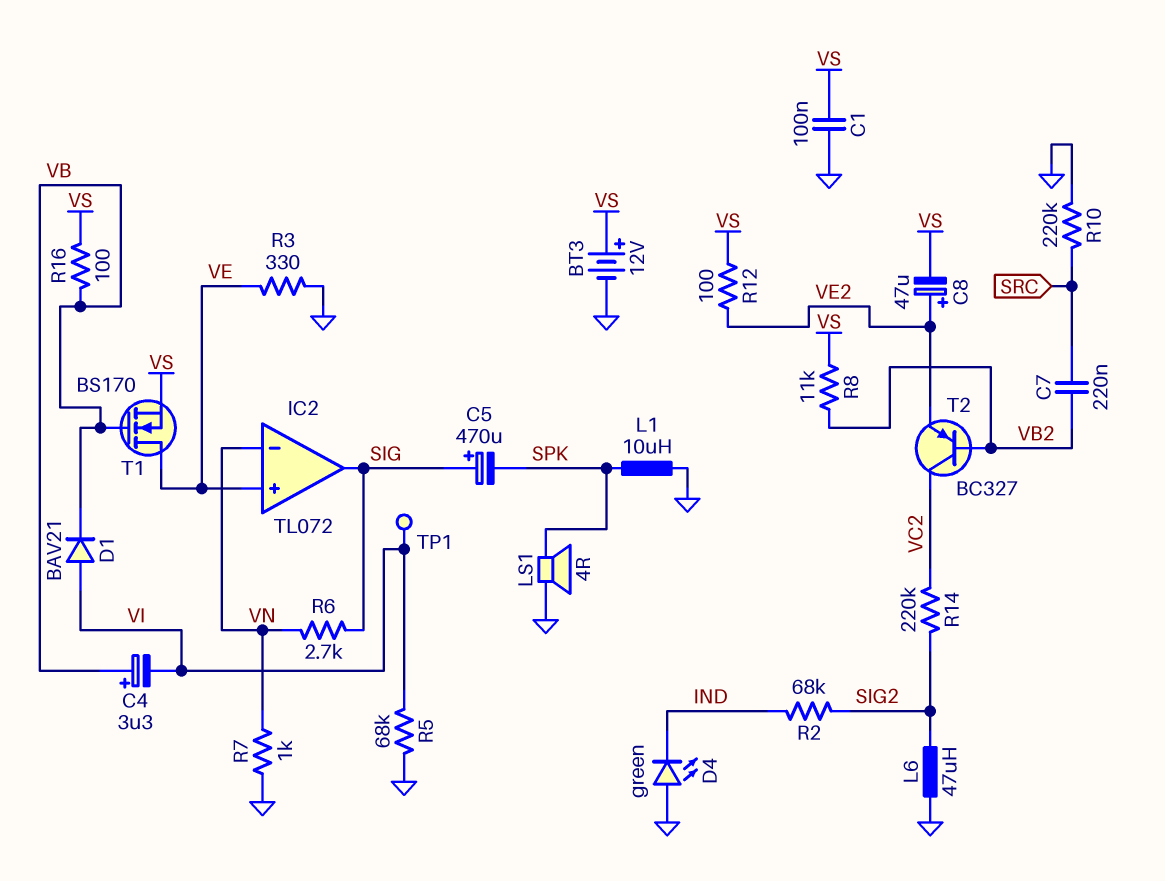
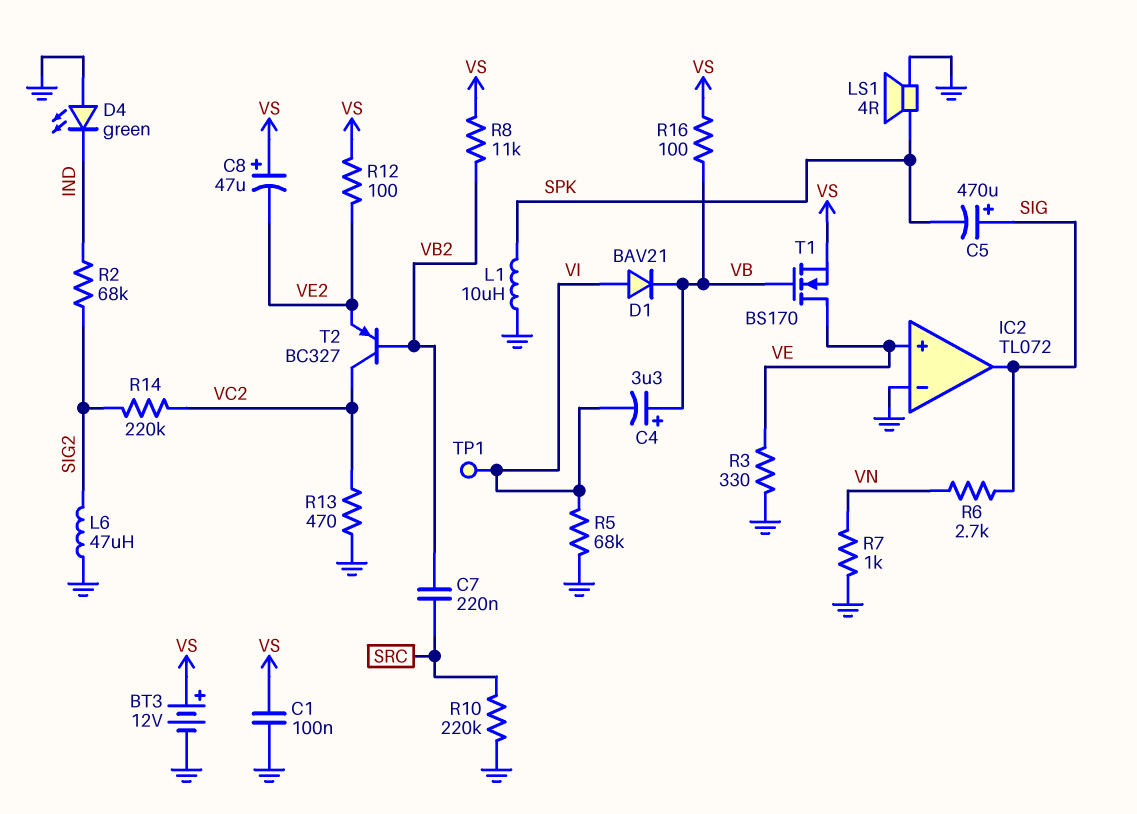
C8: 47uF (plus VE2, minus VS) -> 47uF (plus VS, minus VE2)
IC2 pin in-: VN -> GND
R13: none -> 470 (GND, VC2)

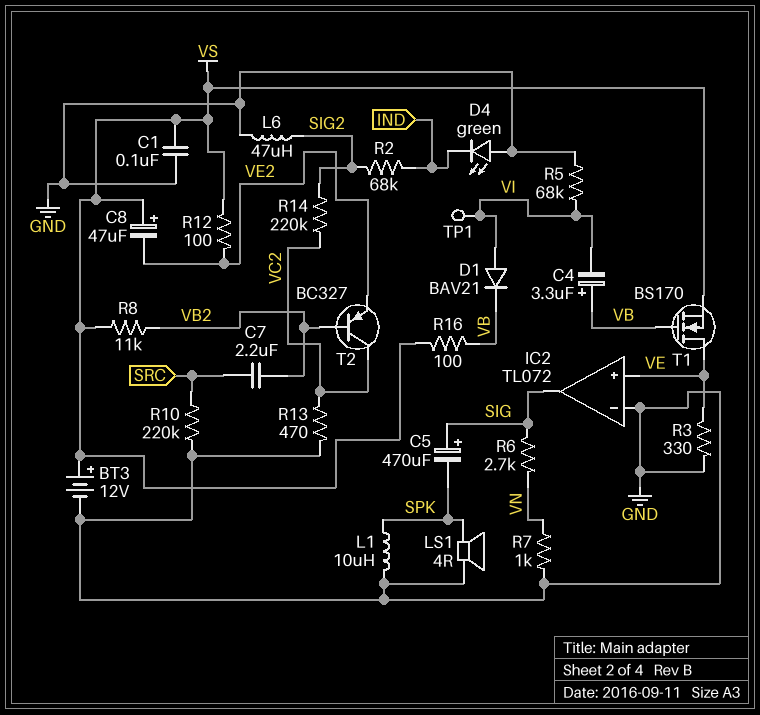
C7: 220nF (SRC, VB2) -> 2.2uF (SRC, VB2)

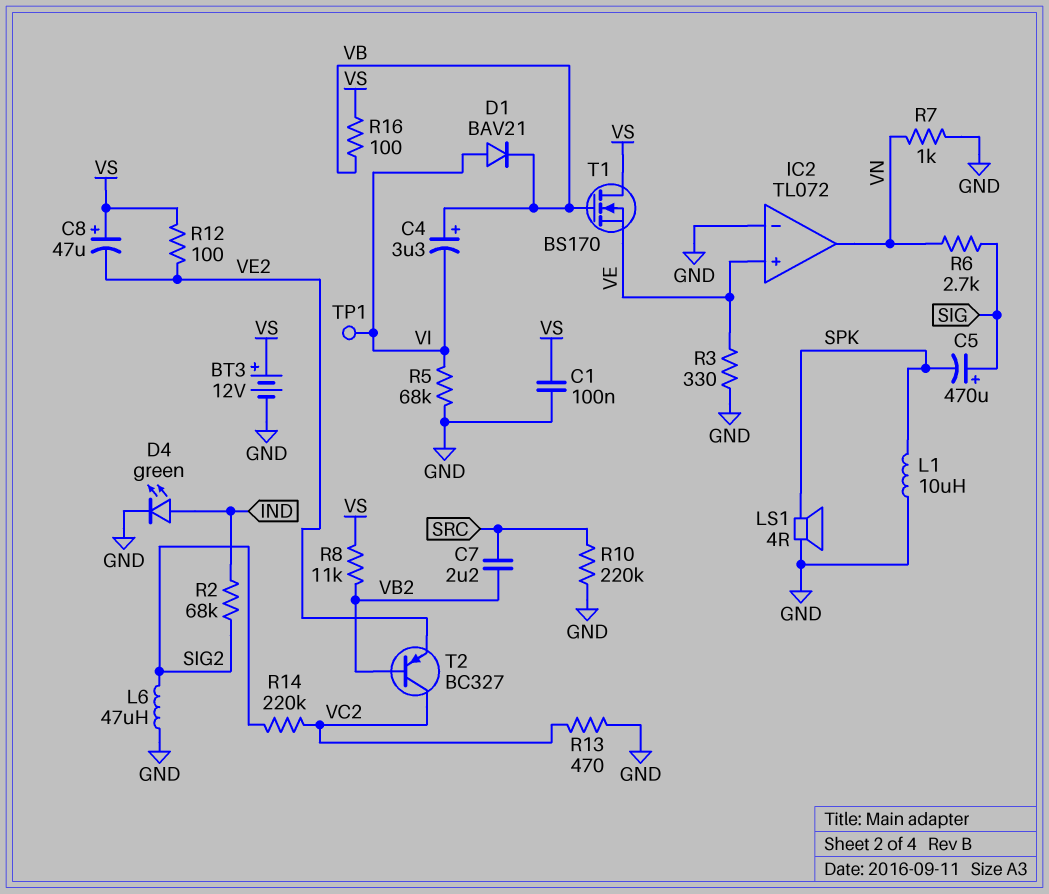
D4: LED green (A GND, K IND) -> LED green (A IND, K GND)
IC2 pin out: SIG -> VN
T1: NMOS BS170 (G VB, D VE, S VS) -> NMOS BS170 (G VB, D VS, S VE)

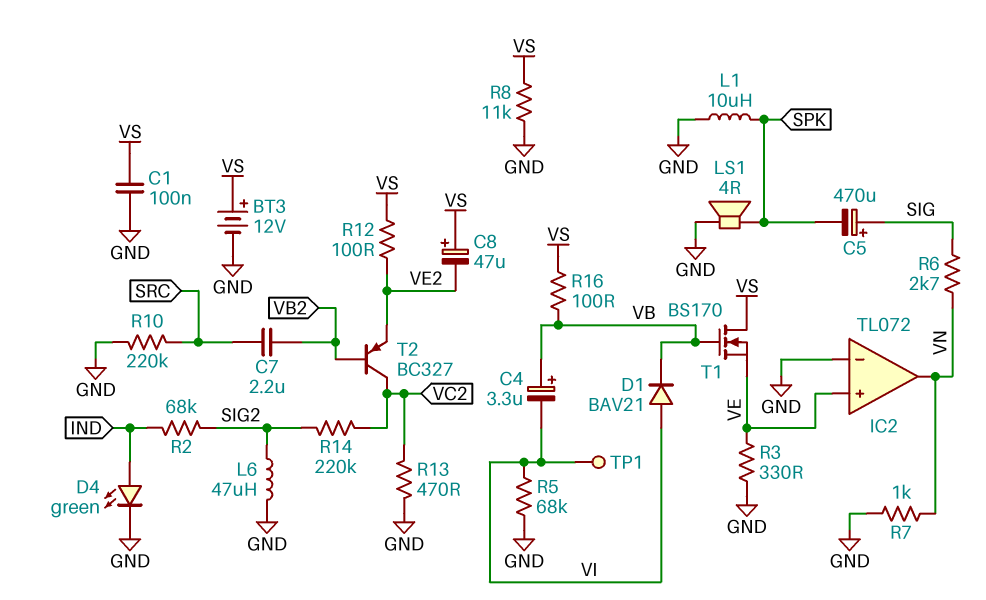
R8: 11k (VB2, VS) -> 11k (GND, VS)

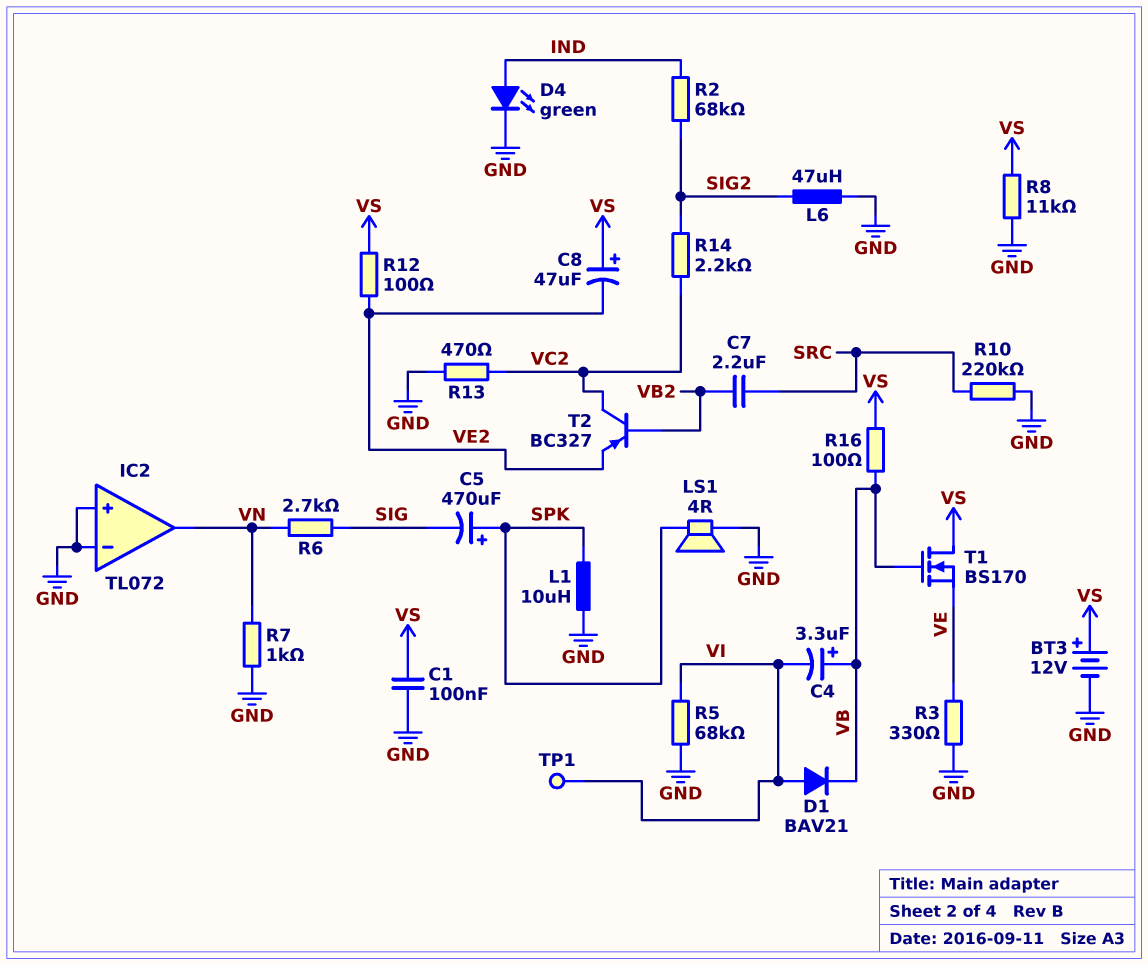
C5: 470uF (plus SIG, minus SPK) -> 470uF (plus SPK, minus SIG)
IC2 pin in+: VE -> GND
R14: 220k (SIG2, VC2) -> 2.2k (SIG2, VC2)

